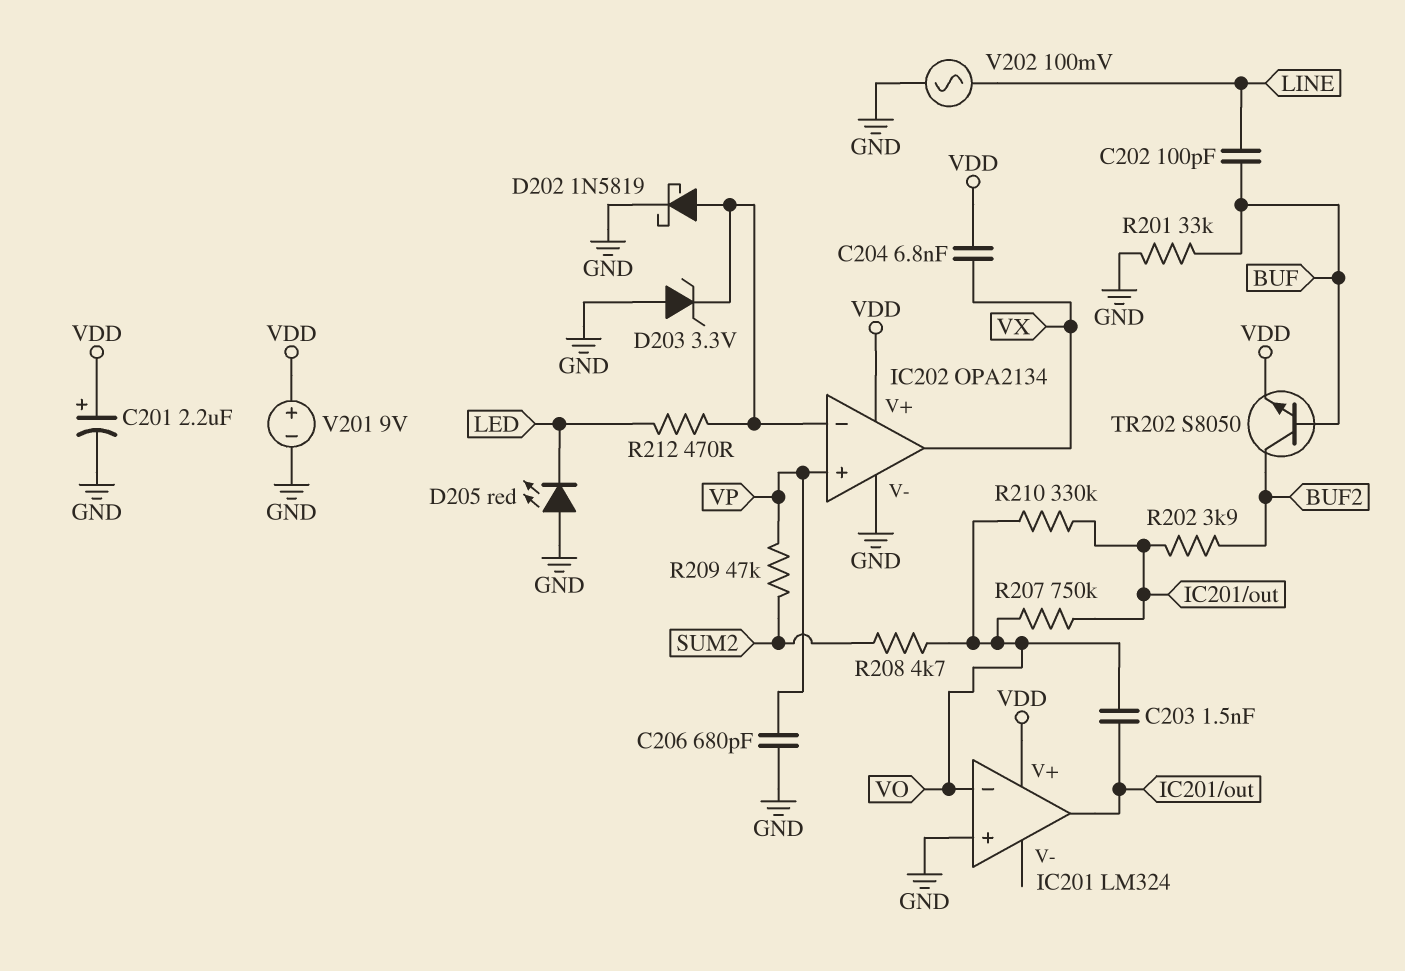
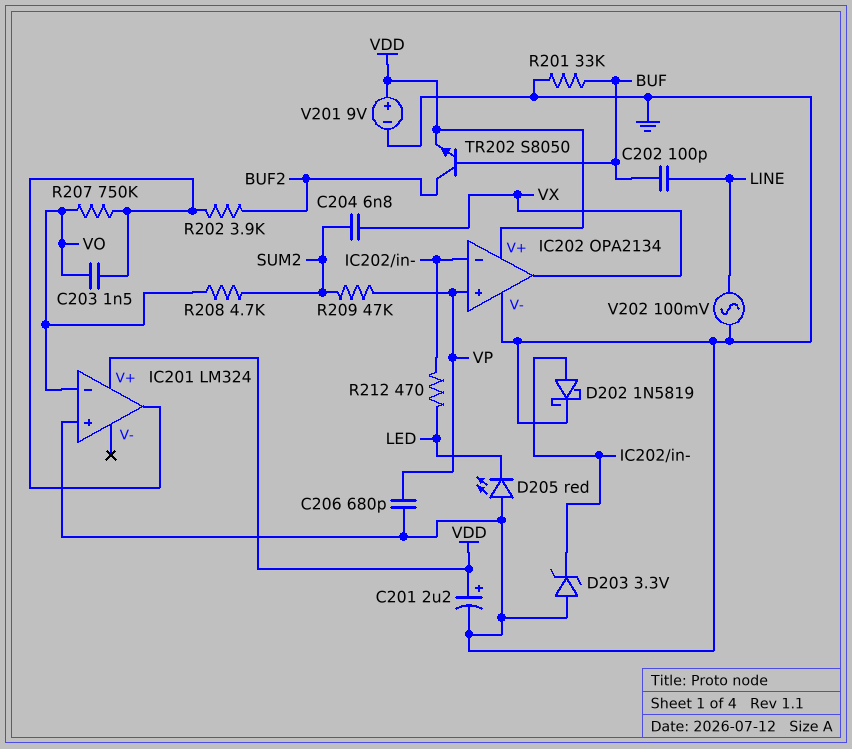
C204: 6.8nF (VDD, VX) -> 6.8nF (SUM2, VX)
R210: 330k (IC201/out, VO) -> none

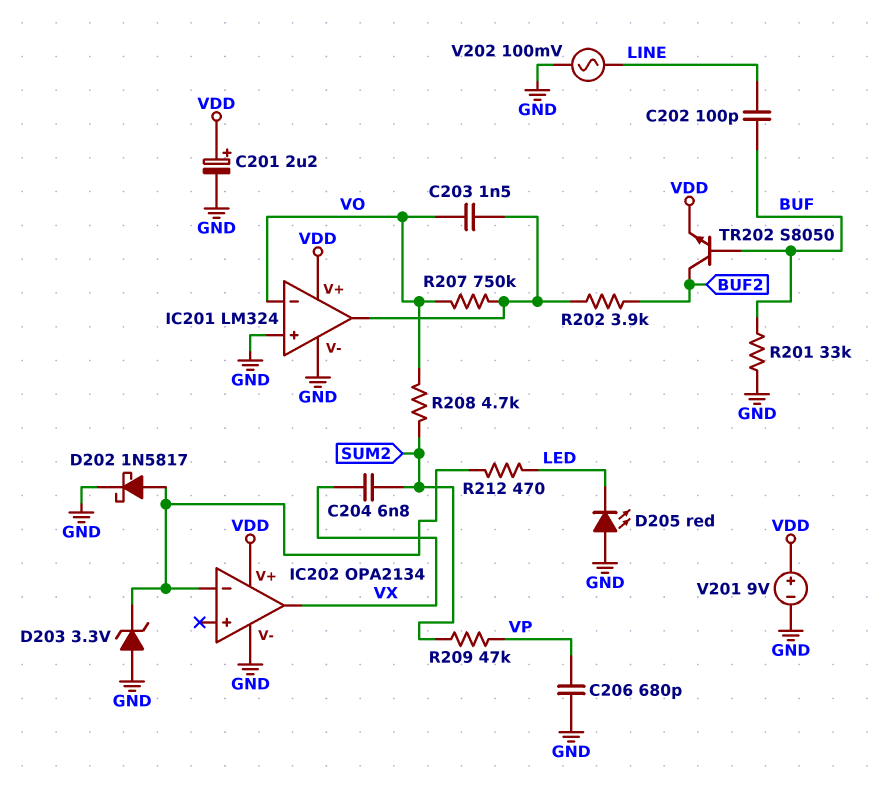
D202: schottky 1N5819 (A IC202/in-, K GND) -> schottky 1N5817 (A IC202/in-, K GND)
IC201 pin V-: none -> GND
IC202 pin in+: VP -> none

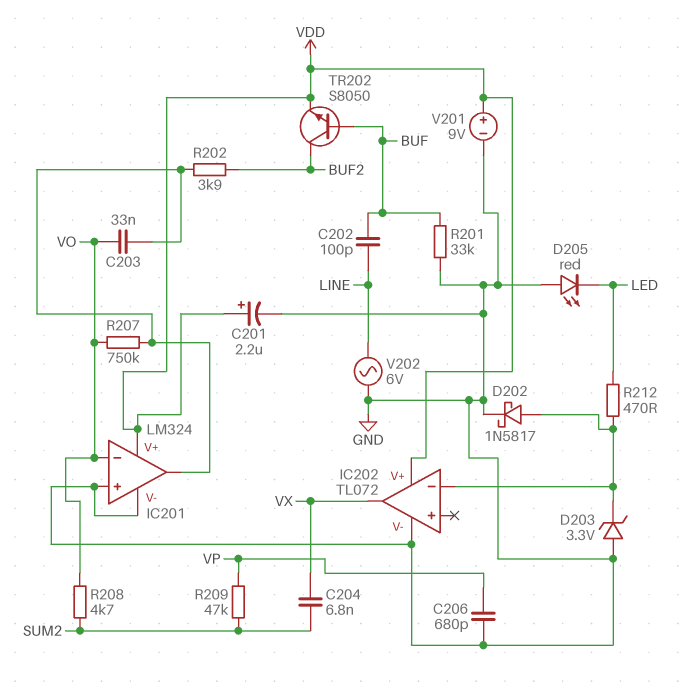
C203: 1.5nF (IC201/out, VO) -> 33nF (IC201/out, VO)
IC202: OPA2134 -> TL072
V202: AC 100mV (GND, LINE) -> AC 6V (GND, LINE)

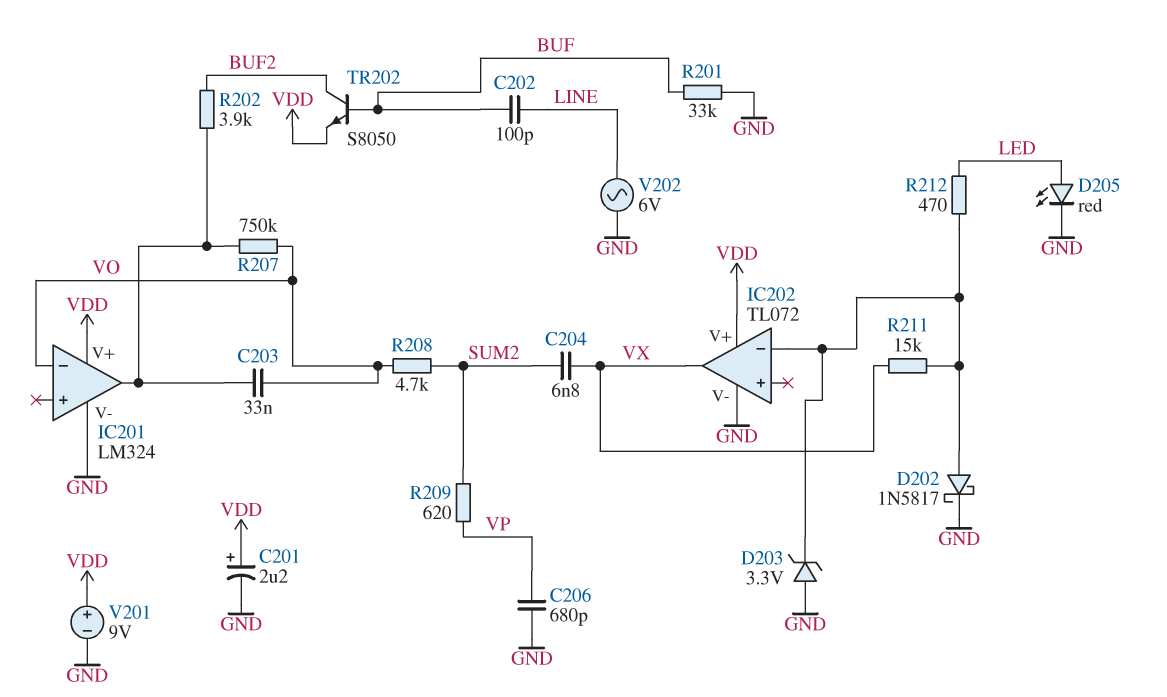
D205: LED red (A GND, K LED) -> LED red (A LED, K GND)
IC201 pin in+: GND -> none
R209: 47k (SUM2, VP) -> 620 (SUM2, VP)
R211: none -> 15k (IC202/in-, VX)

